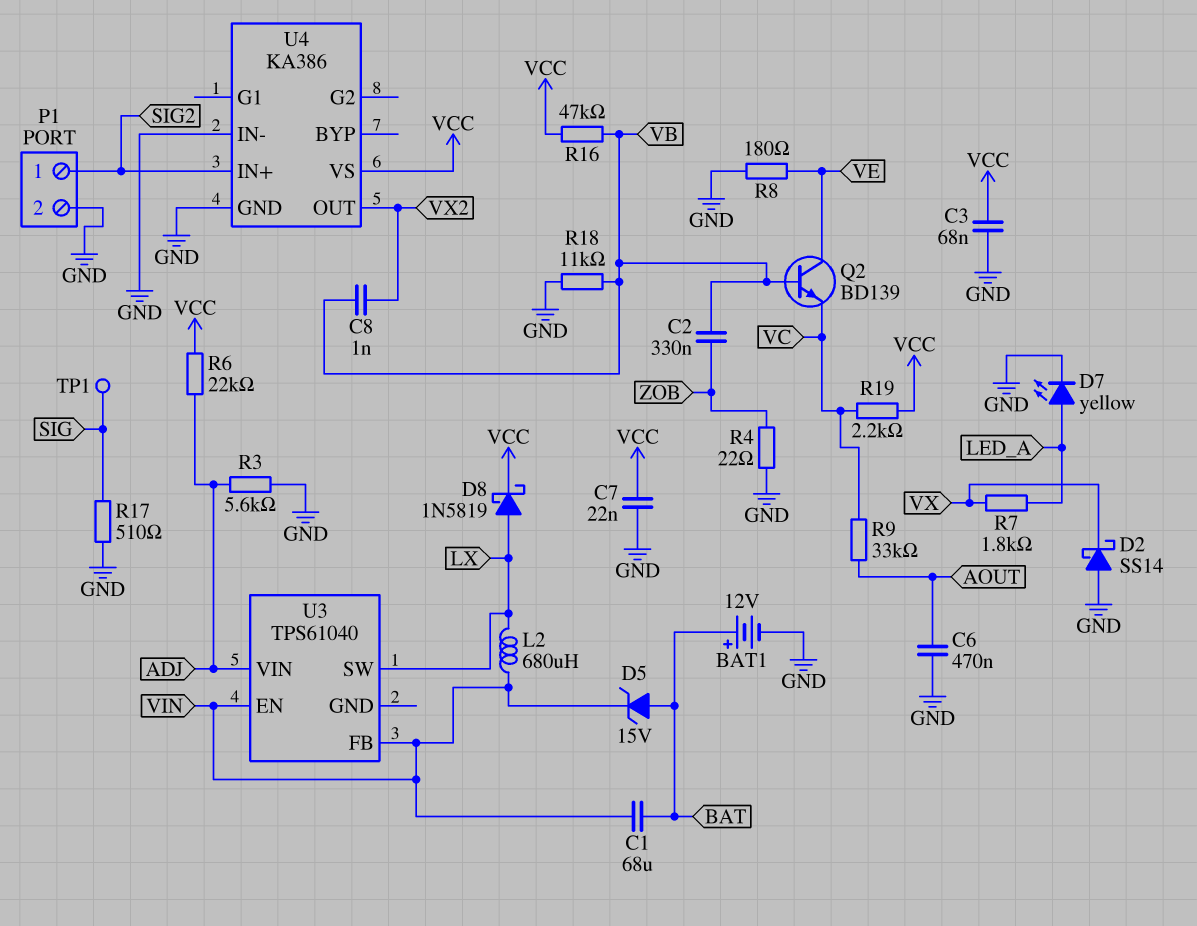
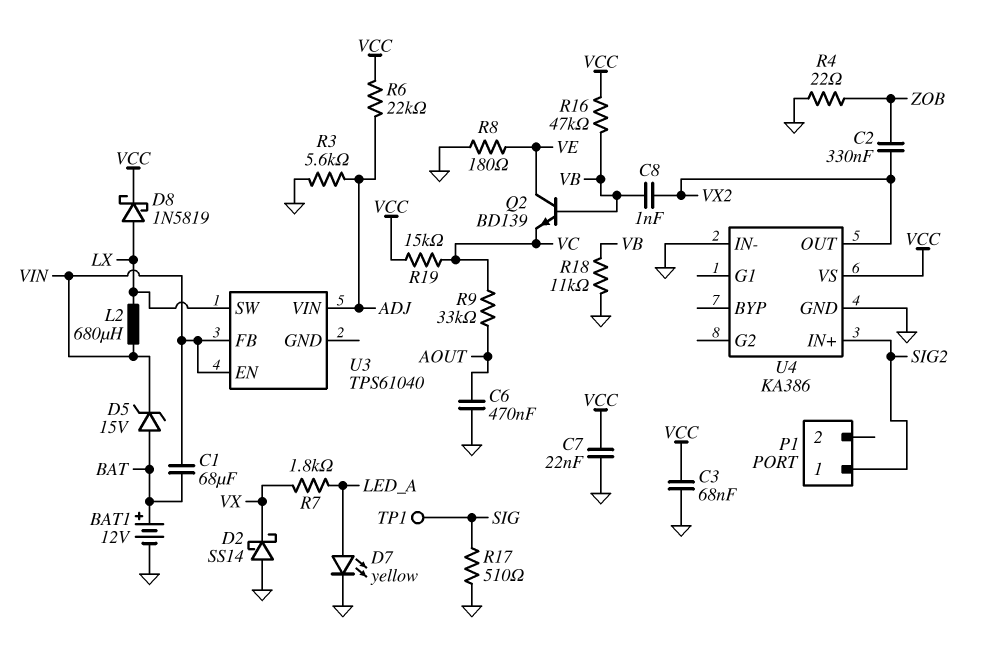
C2: 330nF (VB, ZOB) -> 330nF (VX2, ZOB)
P1 pin 2: GND -> none
R19: 2.2k (VC, VCC) -> 15k (VC, VCC)

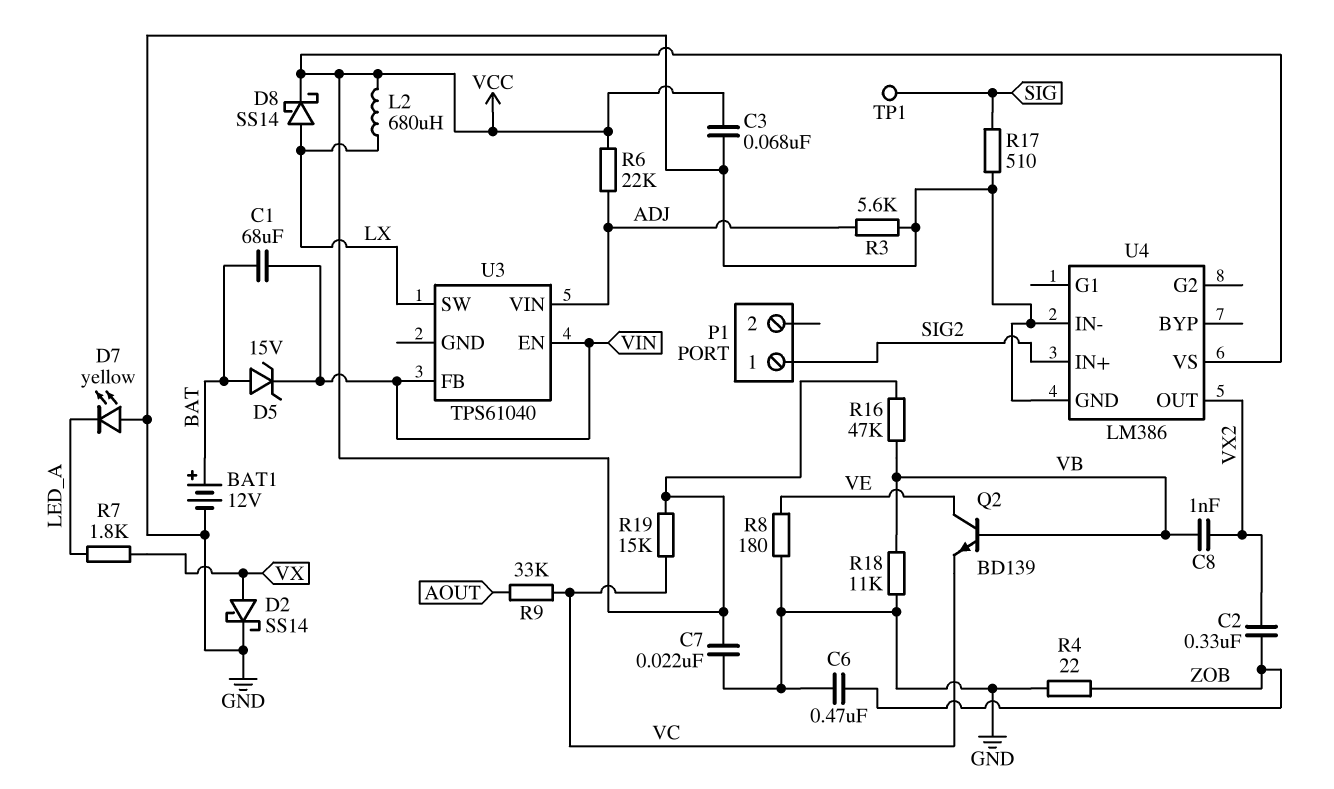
C6: 470nF (AOUT, GND) -> 470nF (GND, ZOB)
D2: schottky SS14 (A GND, K VX) -> schottky SS14 (A VX, K GND)
D7: LED yellow (A LED_A, K GND) -> LED yellow (A GND, K LED_A)
D8: schottky 1N5819 (A LX, K VCC) -> schottky SS14 (A LX, K VCC)
L2: 680uH (LX, VIN) -> 680uH (LX, VCC)
U4: KA386 -> LM386

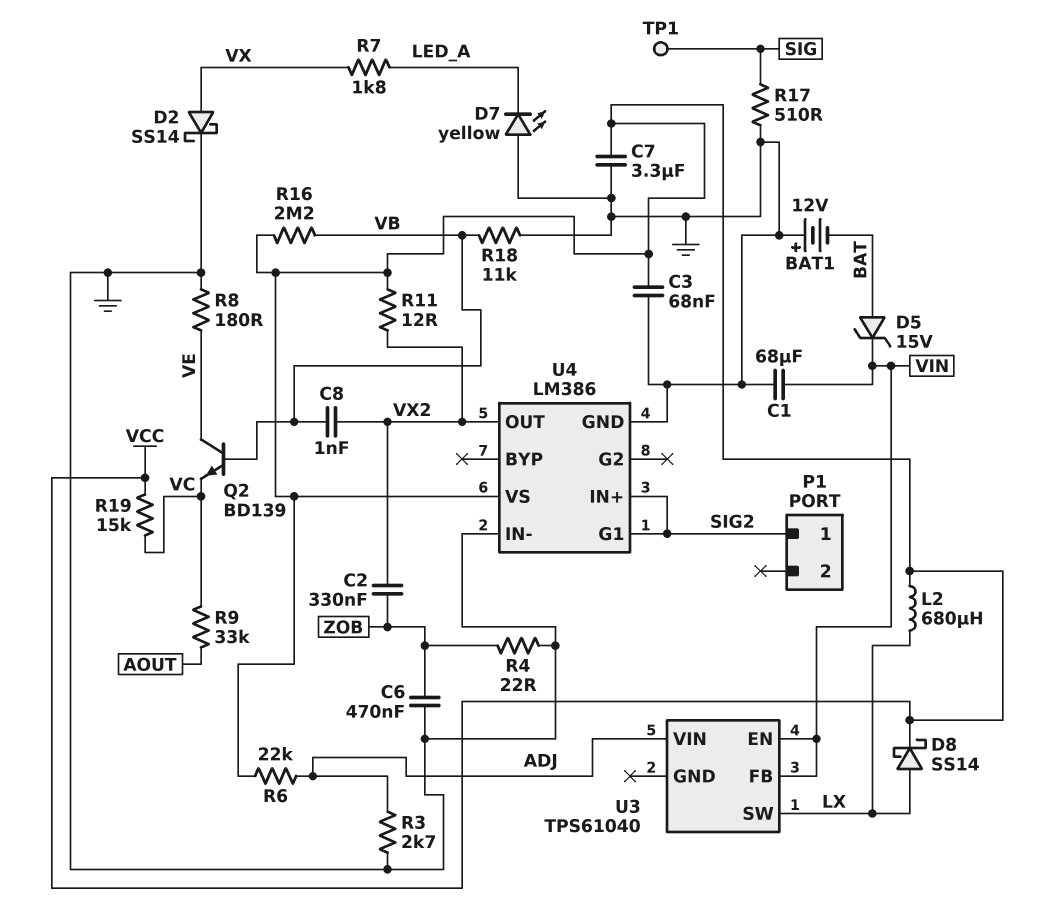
BAT1: 12V (plus BAT, minus GND) -> 12V (plus GND, minus BAT)
C1: 68uF (BAT, VIN) -> 68uF (GND, VIN)
C7: 22nF (GND, VCC) -> 3.3uF (GND, VCC)
R3: 5.6k (ADJ, GND) -> 2.7k (ADJ, GND)
R11: none -> 12 (VCC, VX2)
R16: 47k (VB, VCC) -> 2.2M (VB, VCC)
U4 pin G1: none -> SIG2

